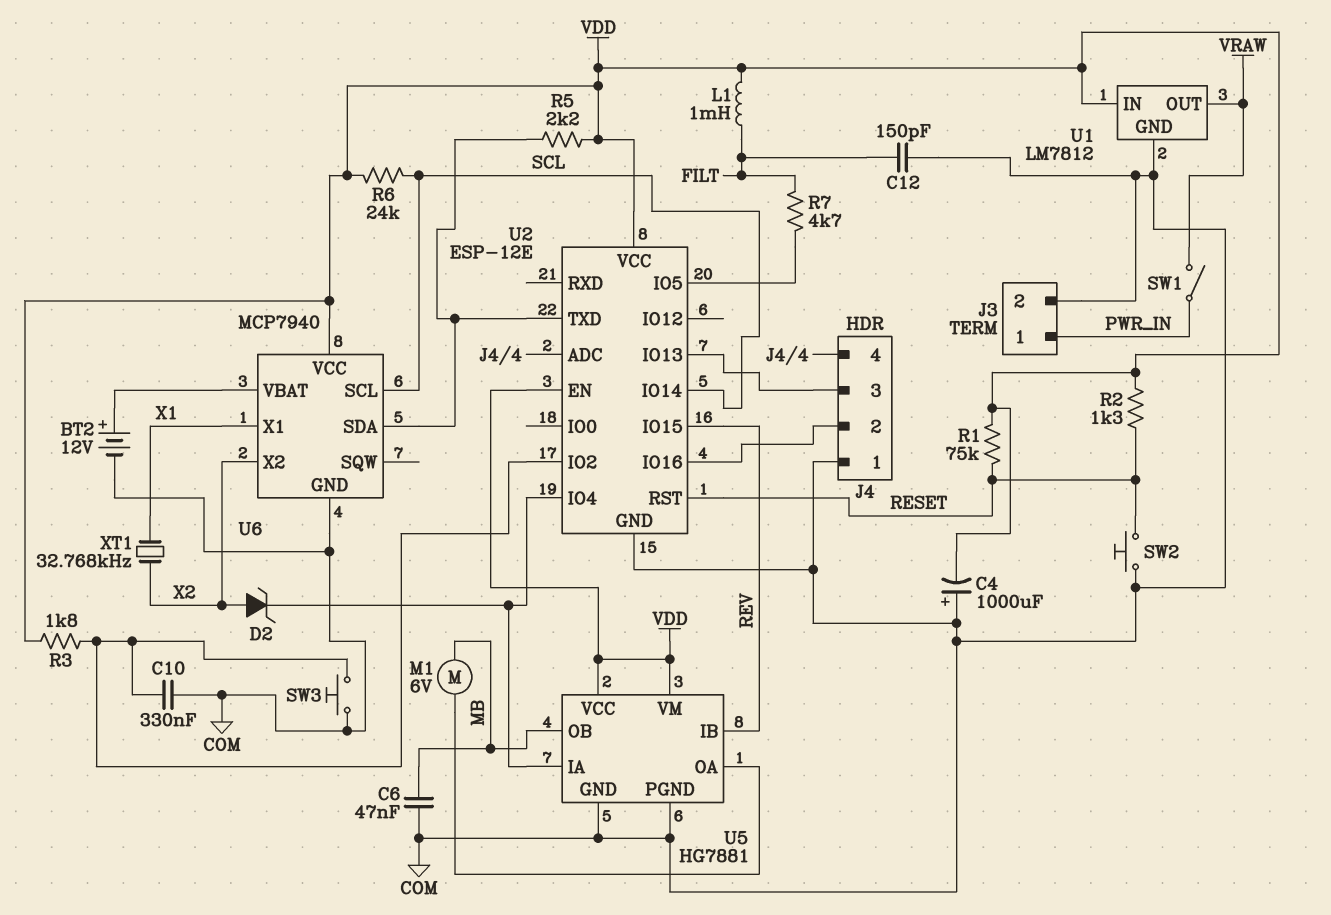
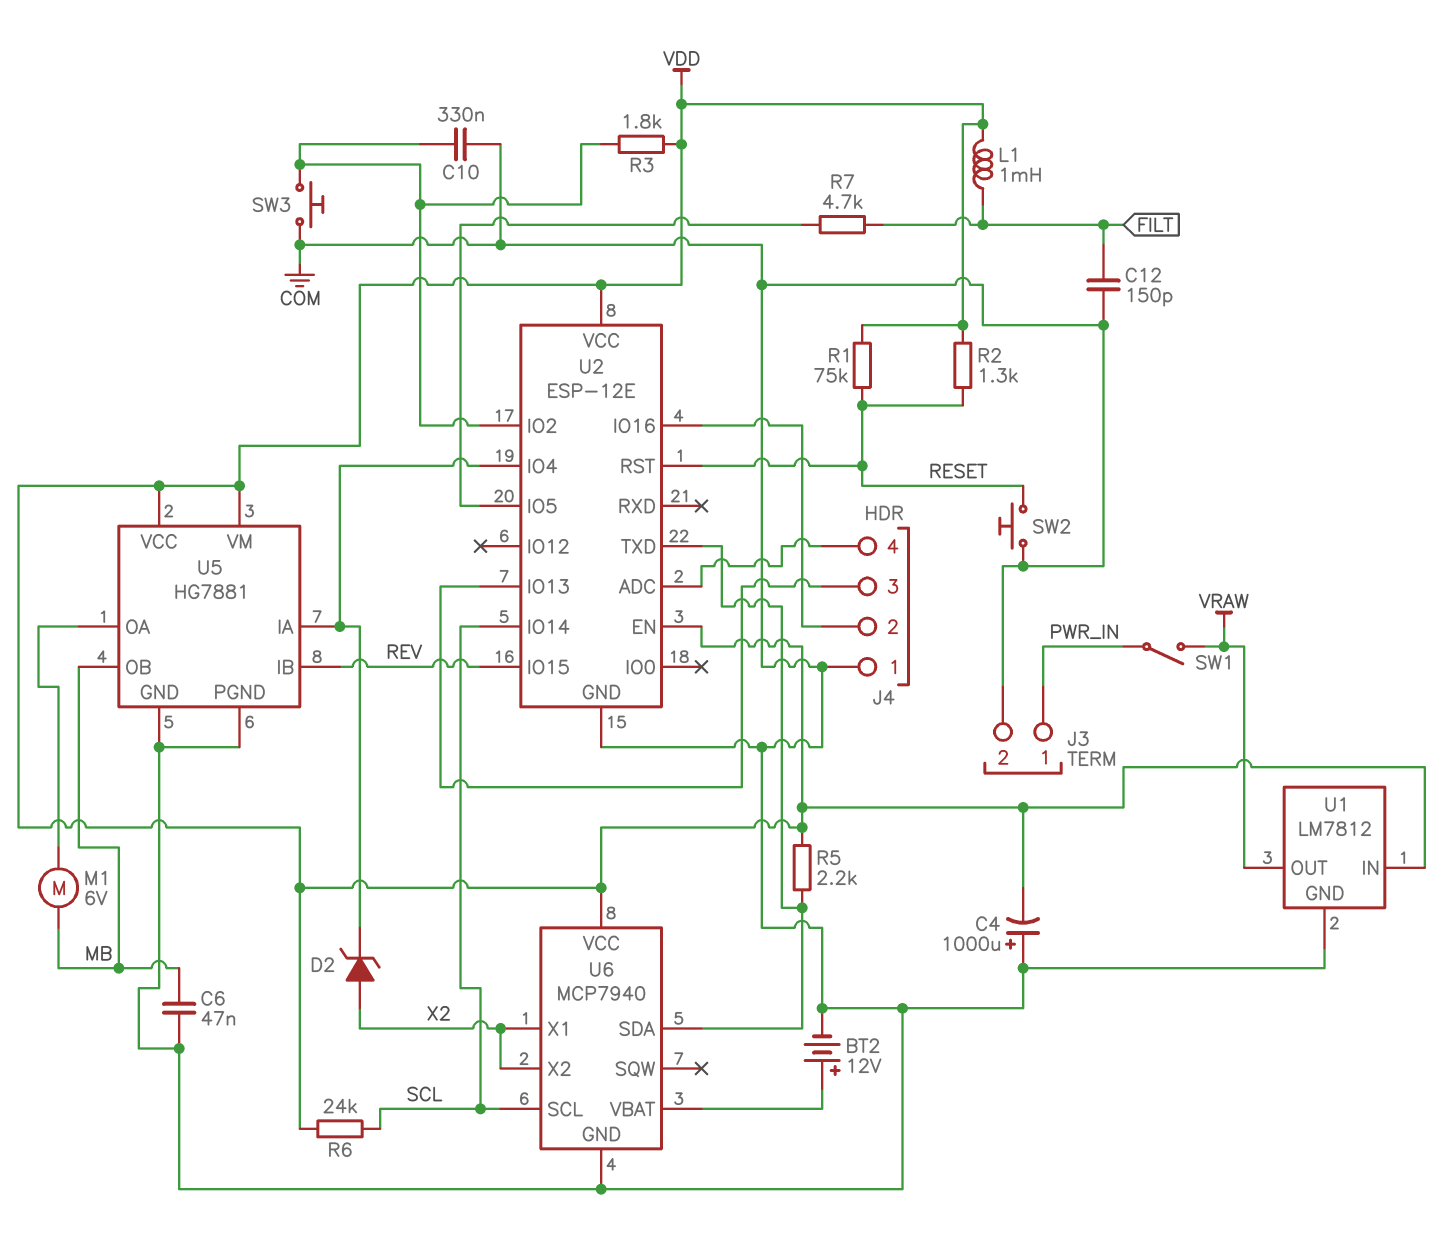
U6 pin X1: X1 -> X2
XT1: 32.768kHz (X1, X2) -> none

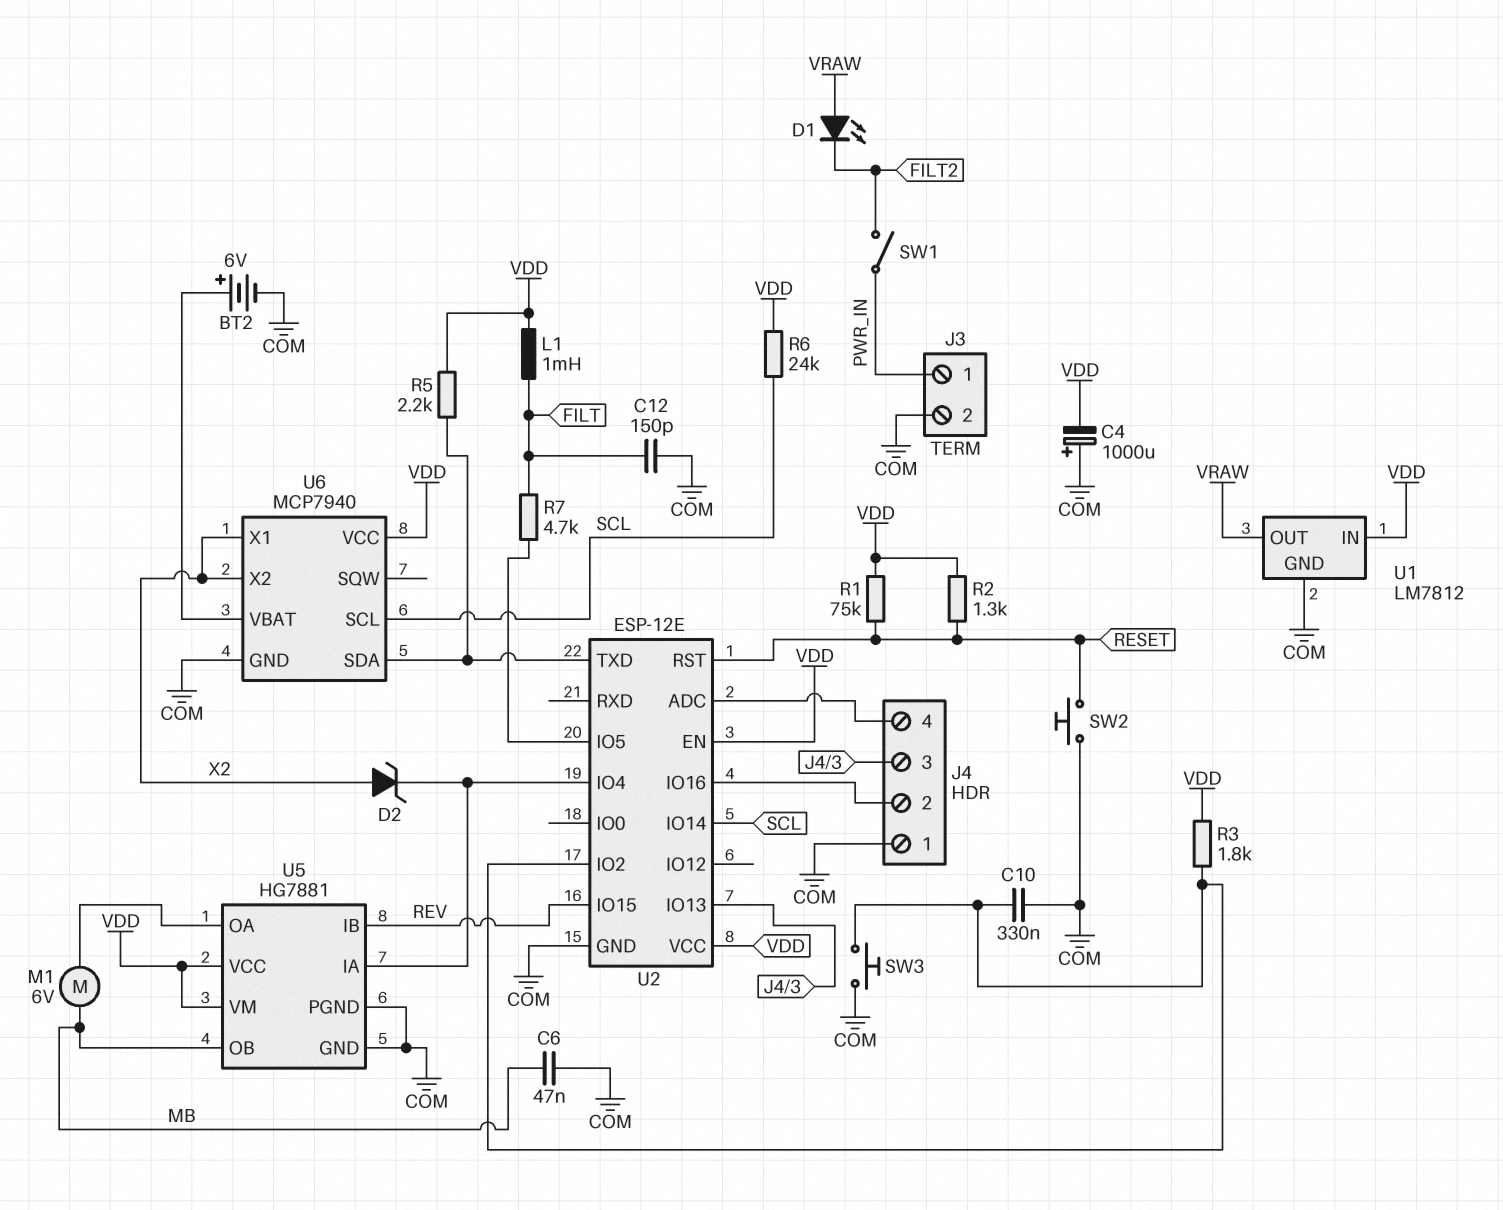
BT2: 12V (plus U6/VBAT, minus COM) -> 6V (plus U6/VBAT, minus COM)
D1: none -> LED (A VRAW, K FILT2)
SW1: switch (PWR_IN, VRAW) -> switch (FILT2, PWR_IN)

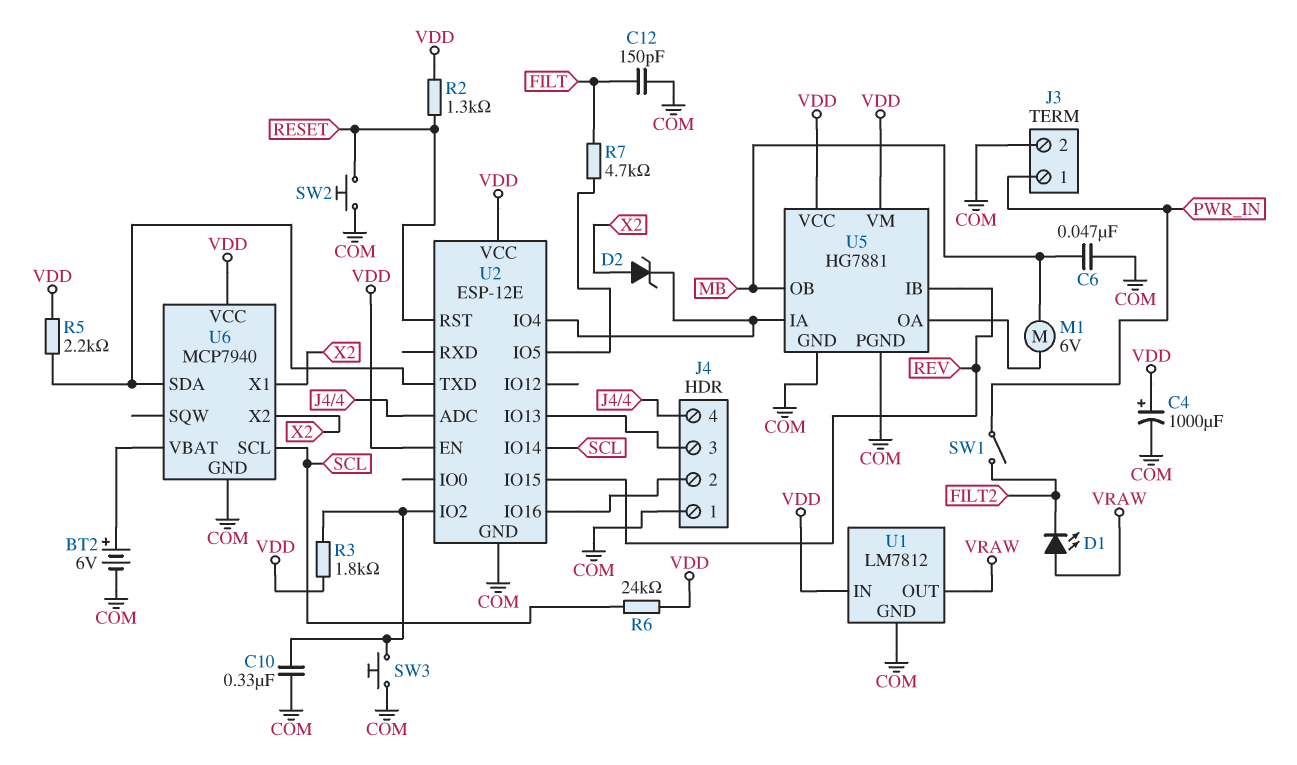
C4: 1000uF (plus COM, minus VDD) -> 1000uF (plus VDD, minus COM)
L1: 1mH (FILT, VDD) -> none
R1: 75k (RESET, VDD) -> none

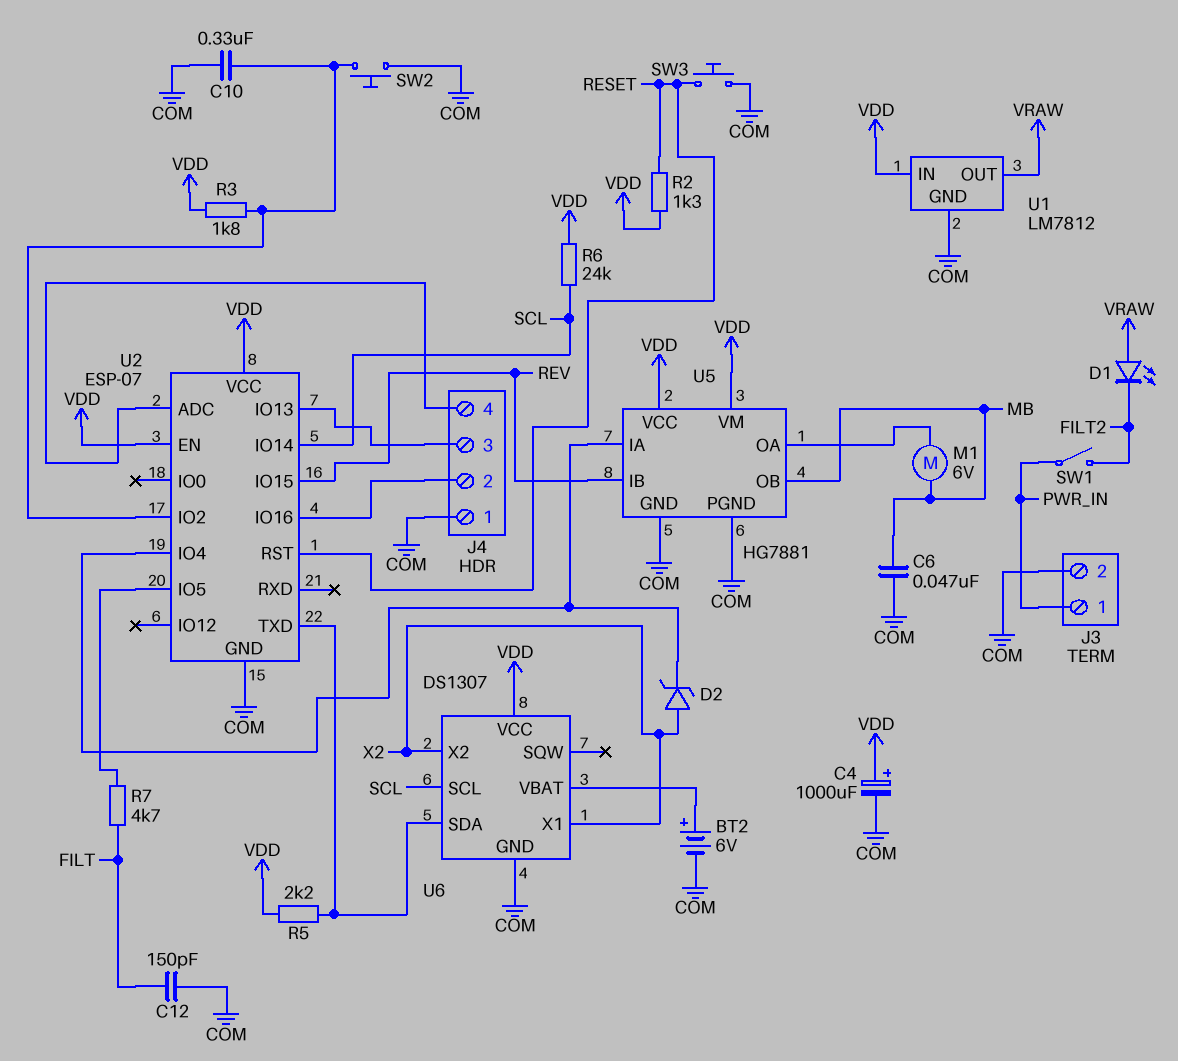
SW2: button (COM, RESET) -> button (COM, U2/IO2)
SW3: button (COM, U2/IO2) -> button (COM, RESET)
U2: ESP-12E -> ESP-07
U6: MCP7940 -> DS1307

